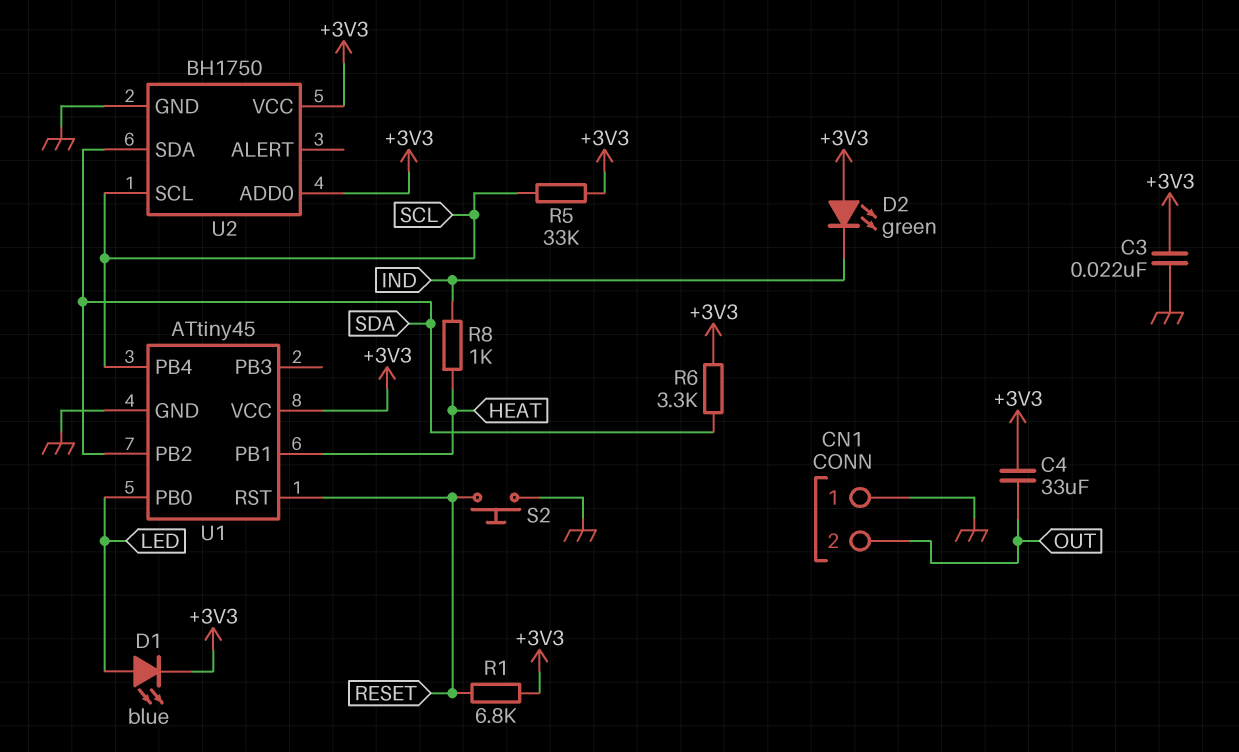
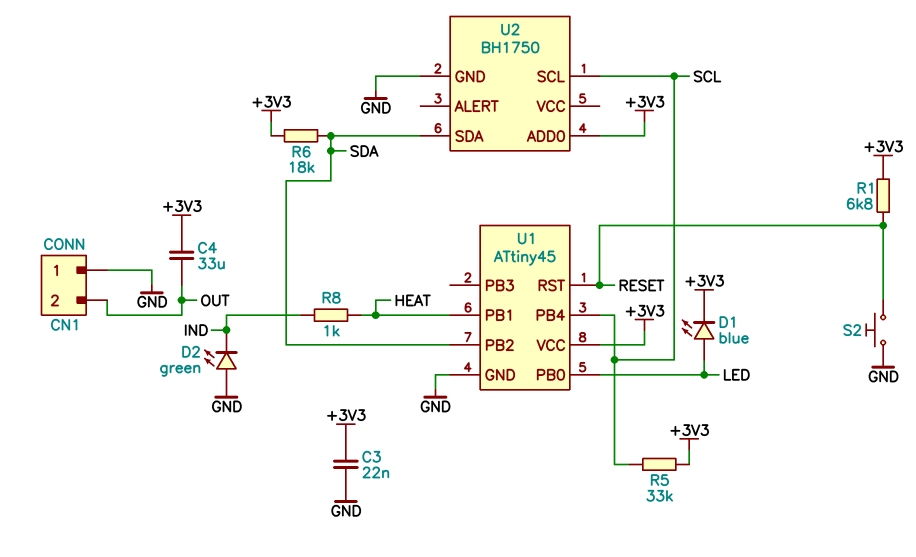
D2: LED green (A +3V3, K IND) -> LED green (A GND, K IND)
R6: 3.3k (+3V3, SDA) -> 18k (+3V3, SDA)
U2 pin VCC: +3V3 -> none

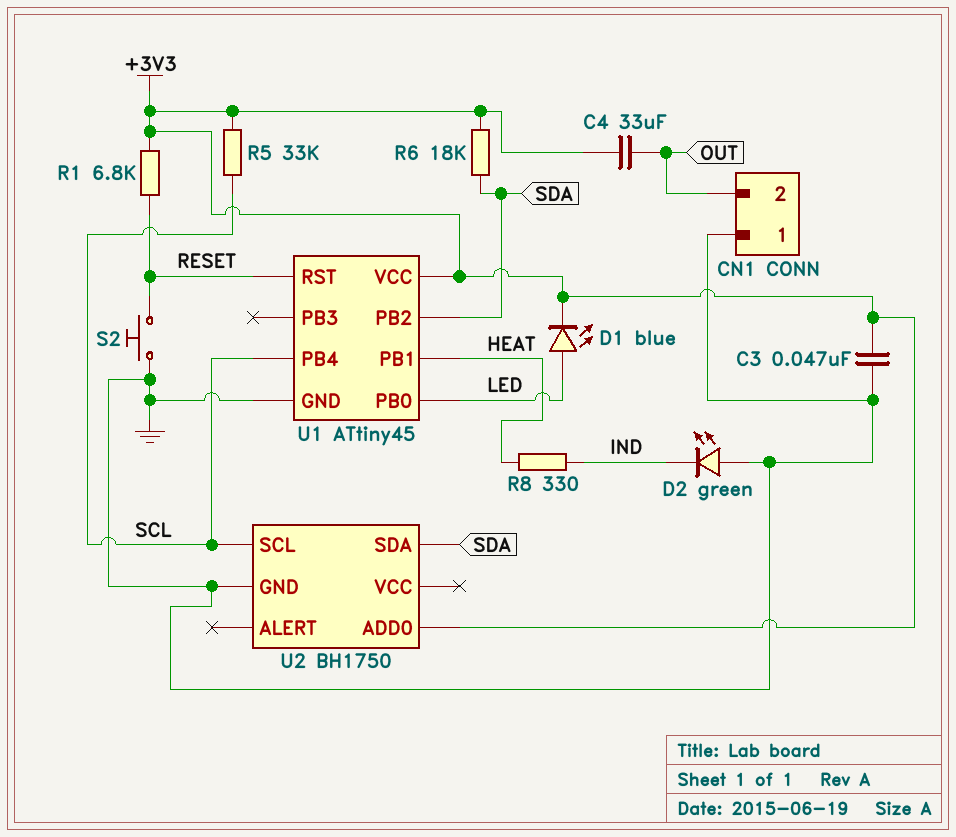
C3: 22nF (+3V3, GND) -> 47nF (+3V3, GND)
R8: 1k (HEAT, IND) -> 330 (HEAT, IND)

